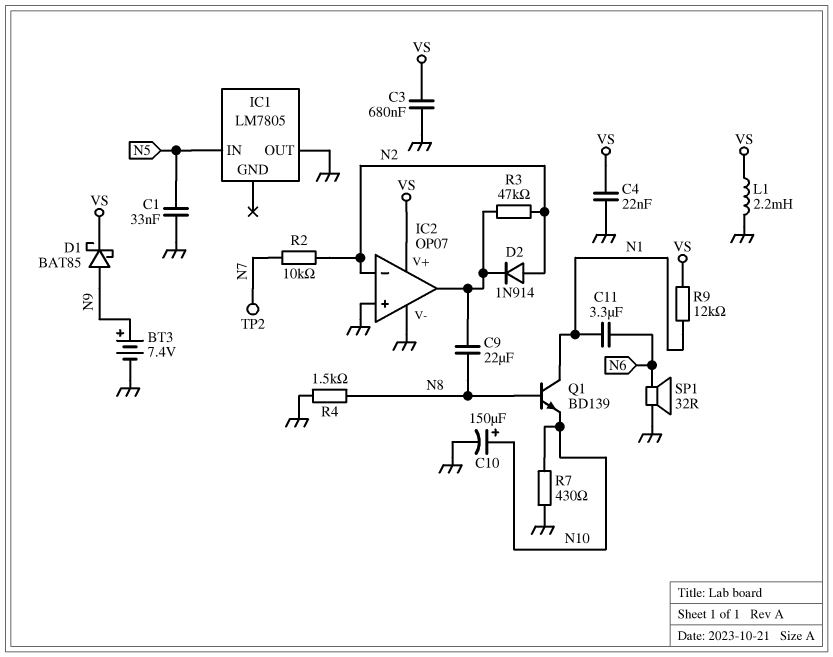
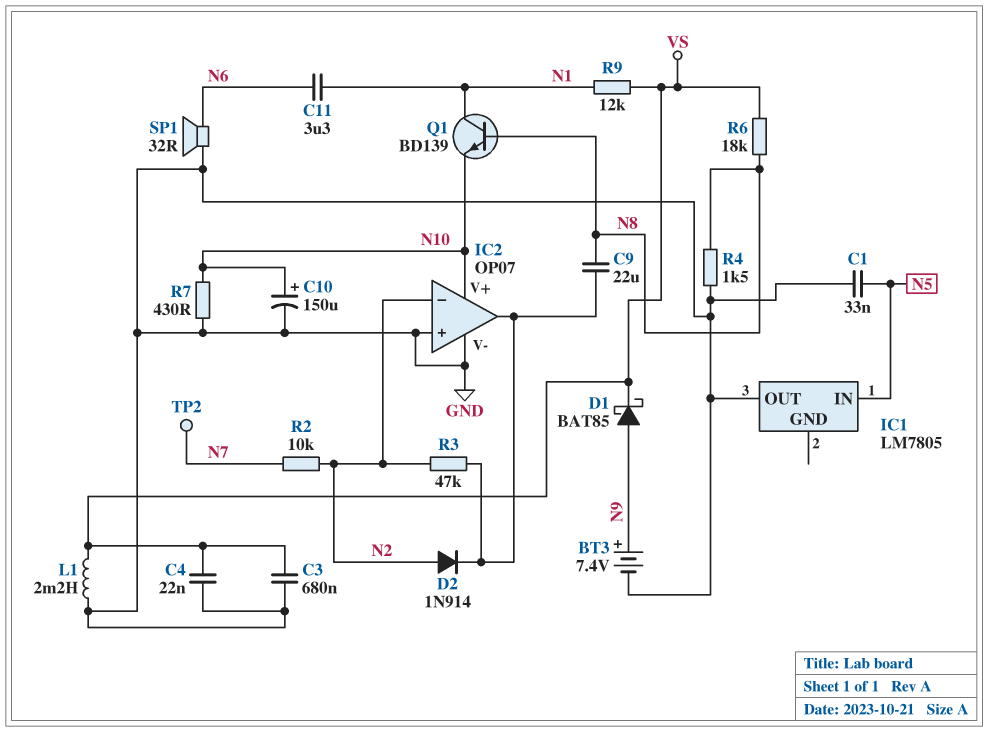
IC2 pin V+: VS -> N10
R6: none -> 18k (N8, VS)

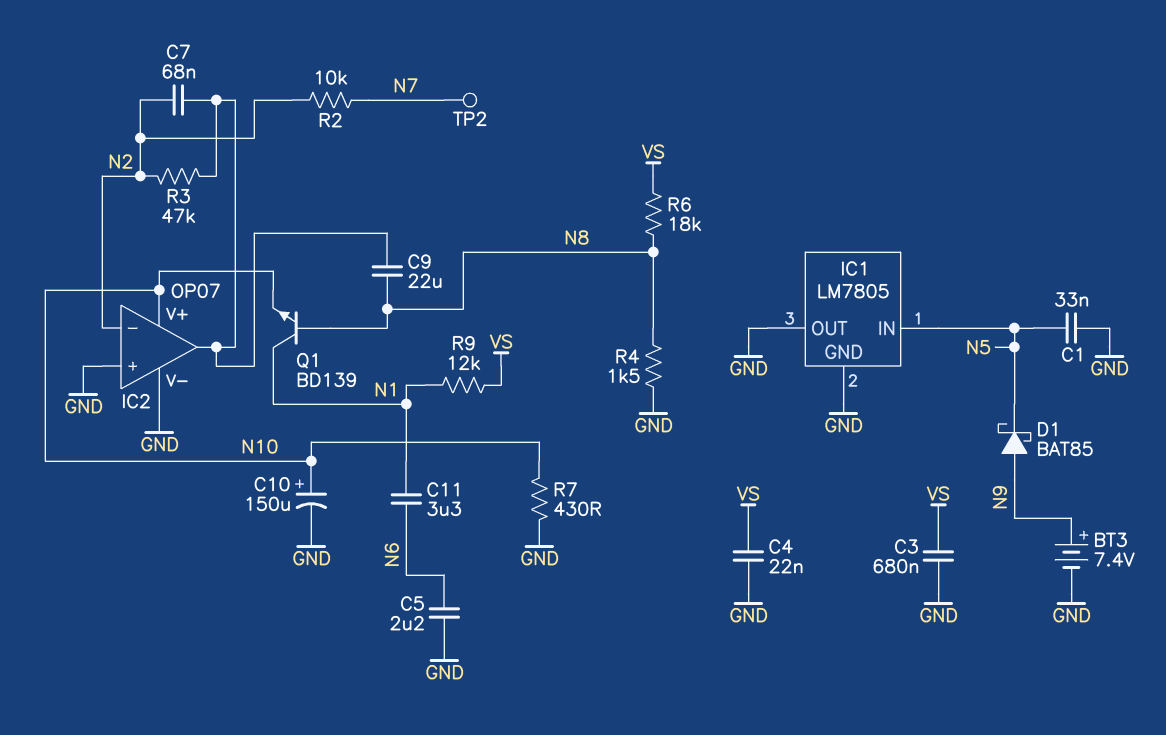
C5: none -> 2.2uF (GND, N6)
C7: none -> 68nF (IC2/out, N2)
D1: schottky BAT85 (A N9, K VS) -> schottky BAT85 (A N9, K N5)
D2: diode 1N914 (A N2, K IC2/out) -> none
IC1 pin GND: none -> GND
L1: 2.2mH (GND, VS) -> none
SP1: speaker 32R (GND, N6) -> none

